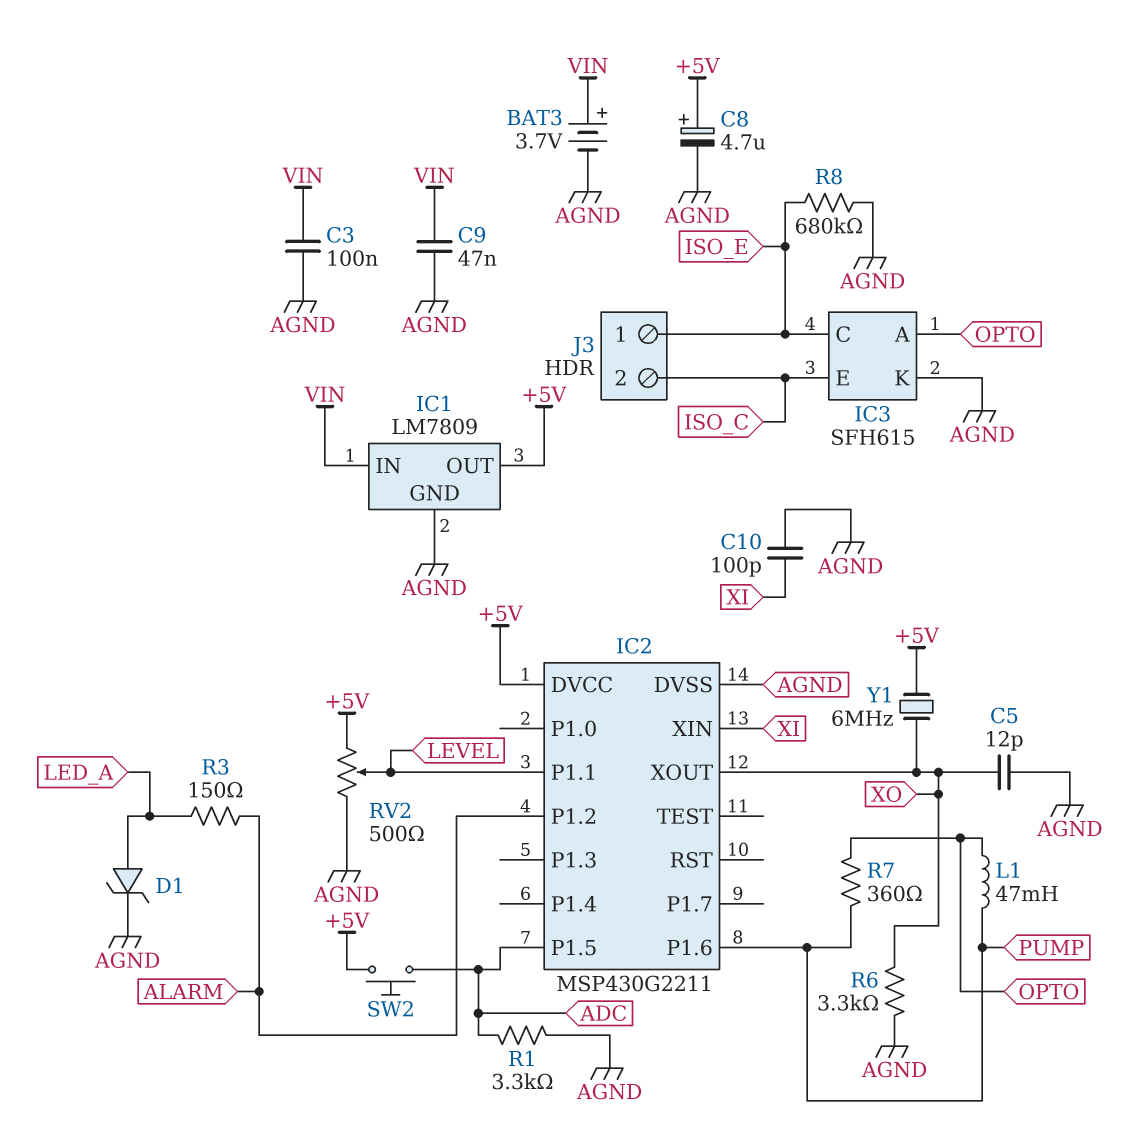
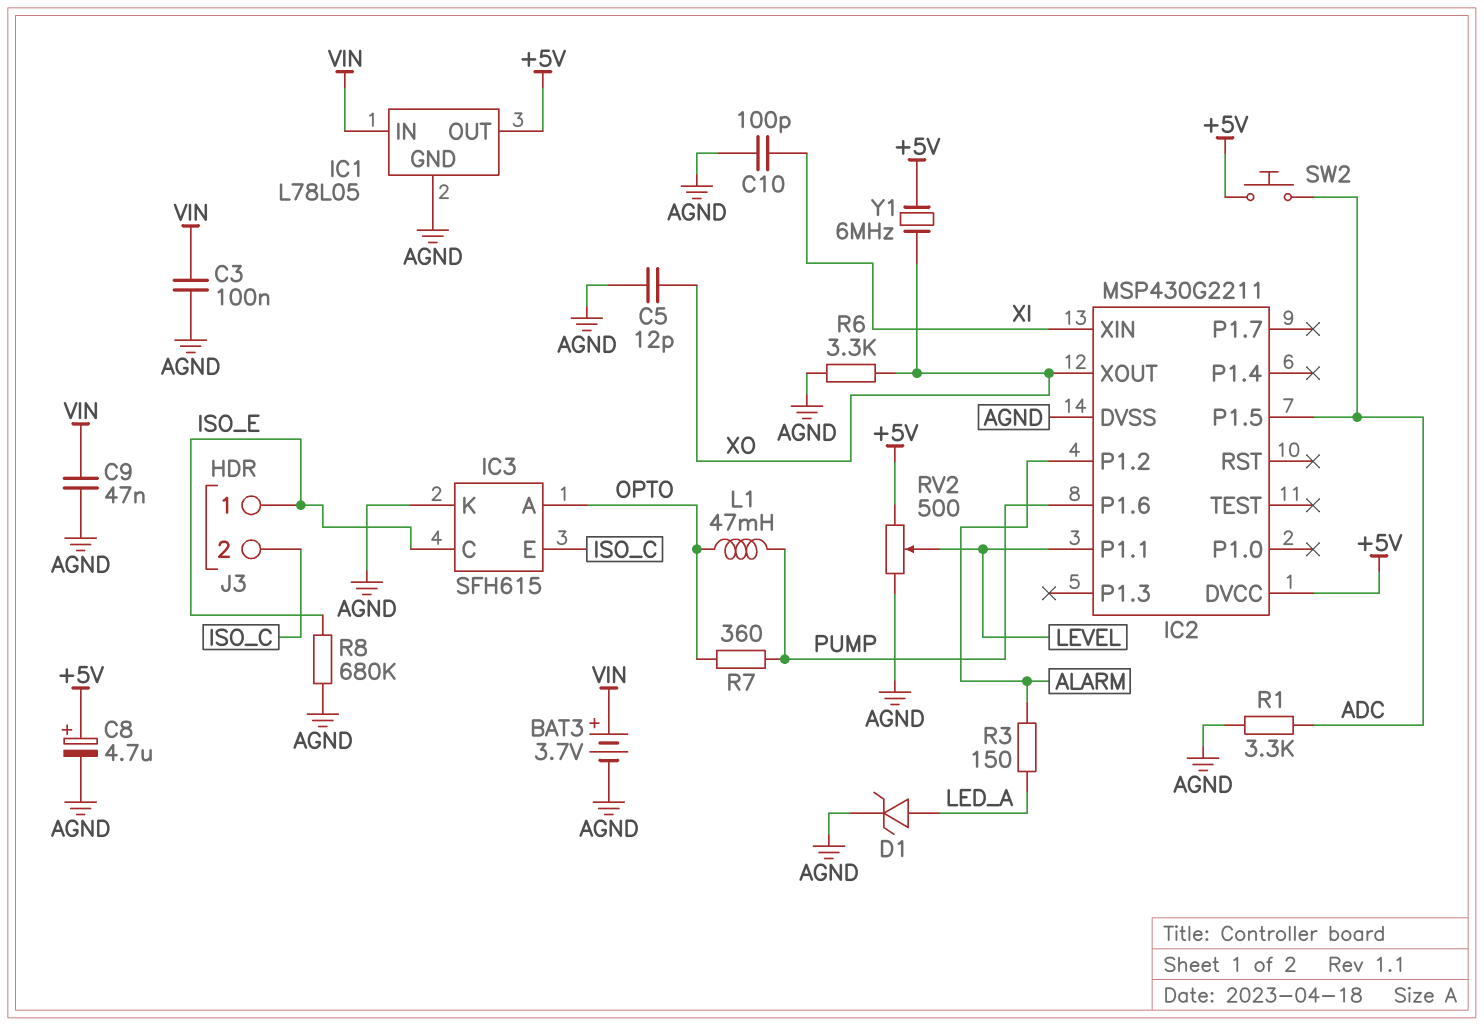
IC1: LM7809 -> L78L05

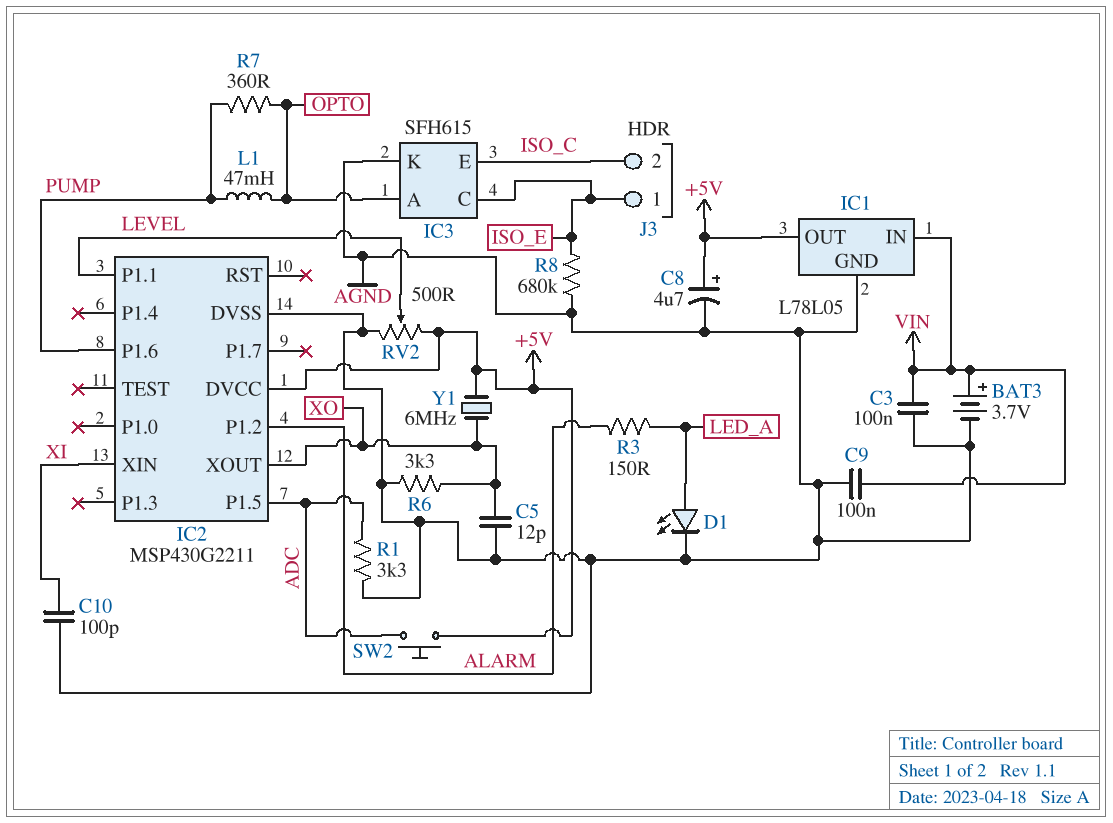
C9: 47nF (AGND, VIN) -> 100nF (AGND, VIN)
D1: zener (A LED_A, K AGND) -> LED (A LED_A, K AGND)

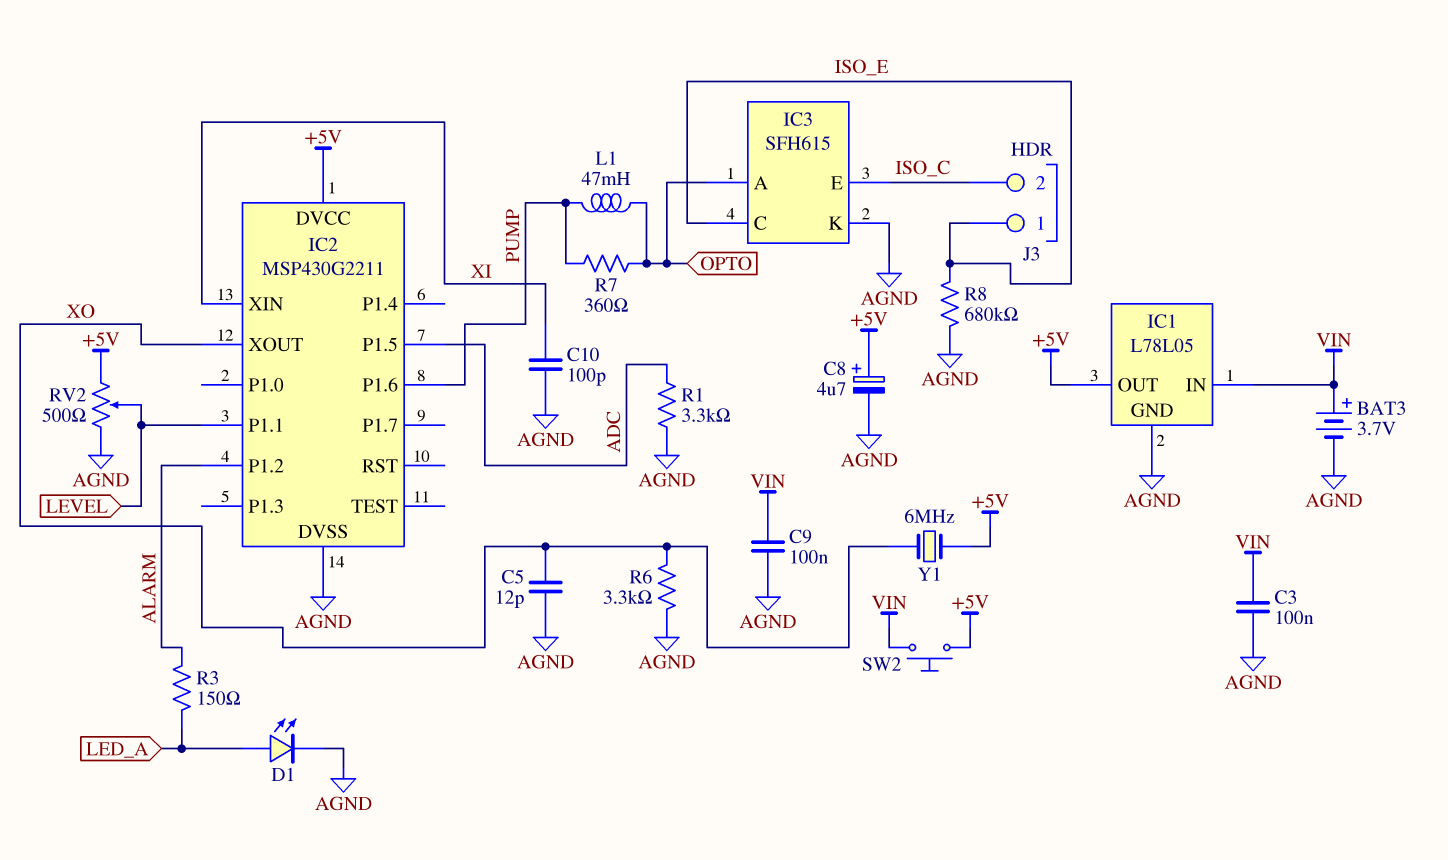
SW2: button (+5V, ADC) -> button (+5V, VIN)

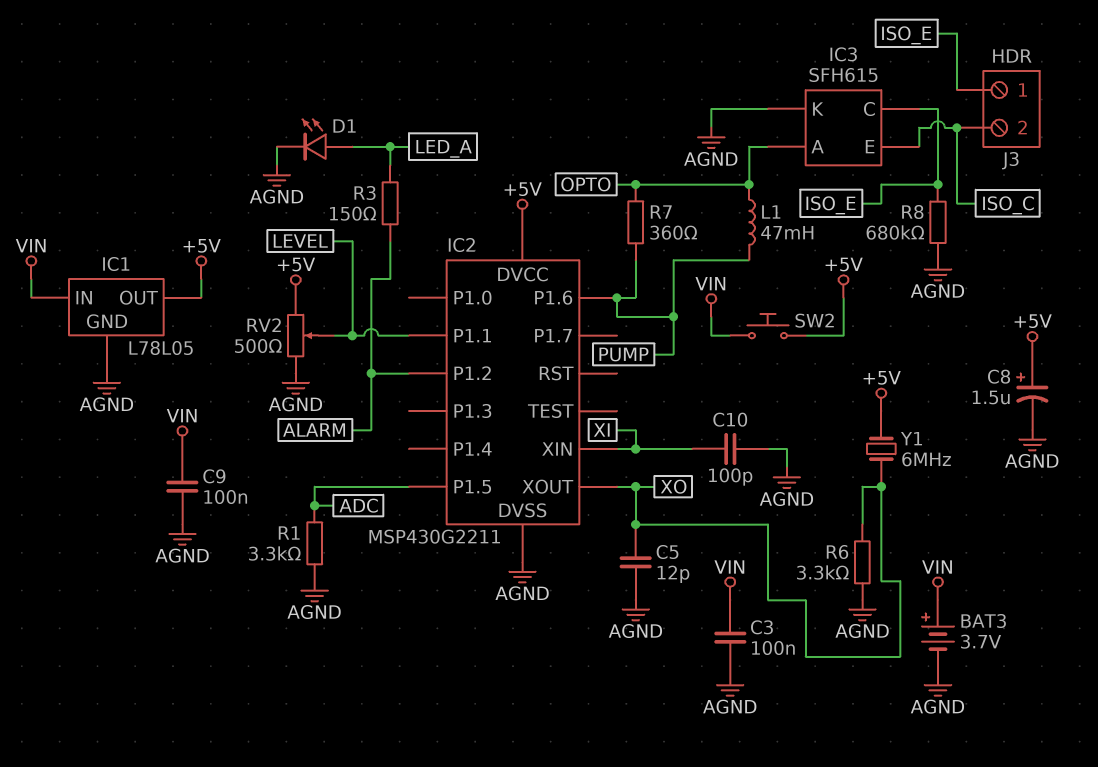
C8: 4.7uF (plus +5V, minus AGND) -> 1.5uF (plus +5V, minus AGND)

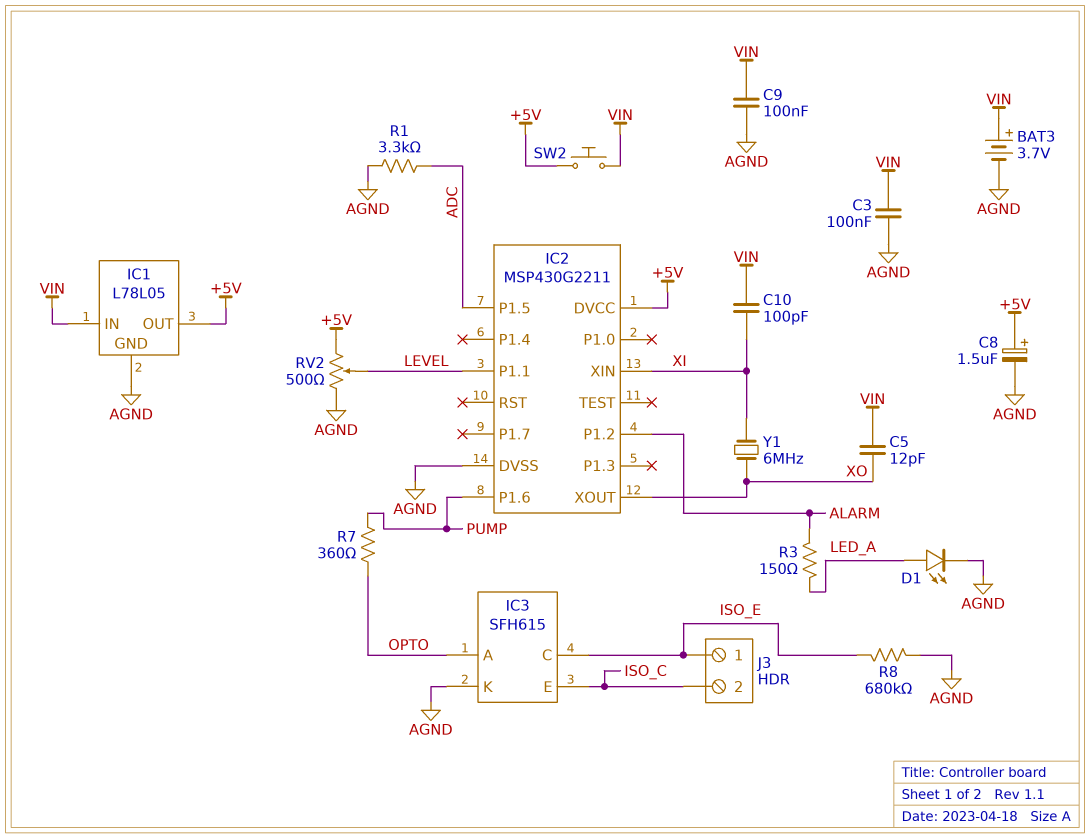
C5: 12pF (AGND, XO) -> 12pF (VIN, XO)
C10: 100pF (AGND, XI) -> 100pF (VIN, XI)
L1: 47mH (OPTO, PUMP) -> none
R6: 3.3k (AGND, XO) -> none
Y1: 6MHz (+5V, XO) -> 6MHz (XI, XO)

